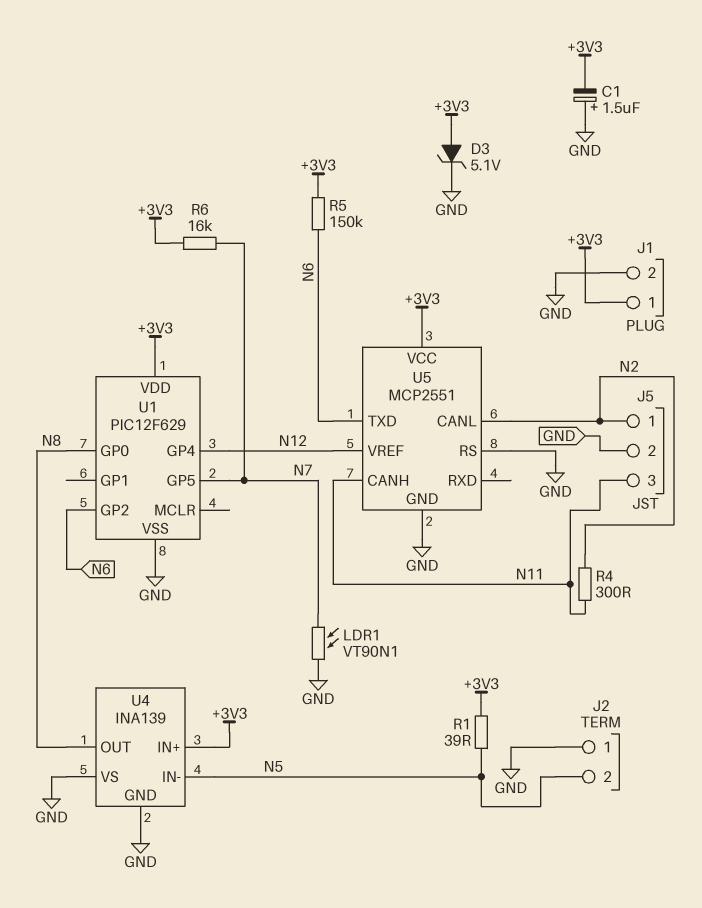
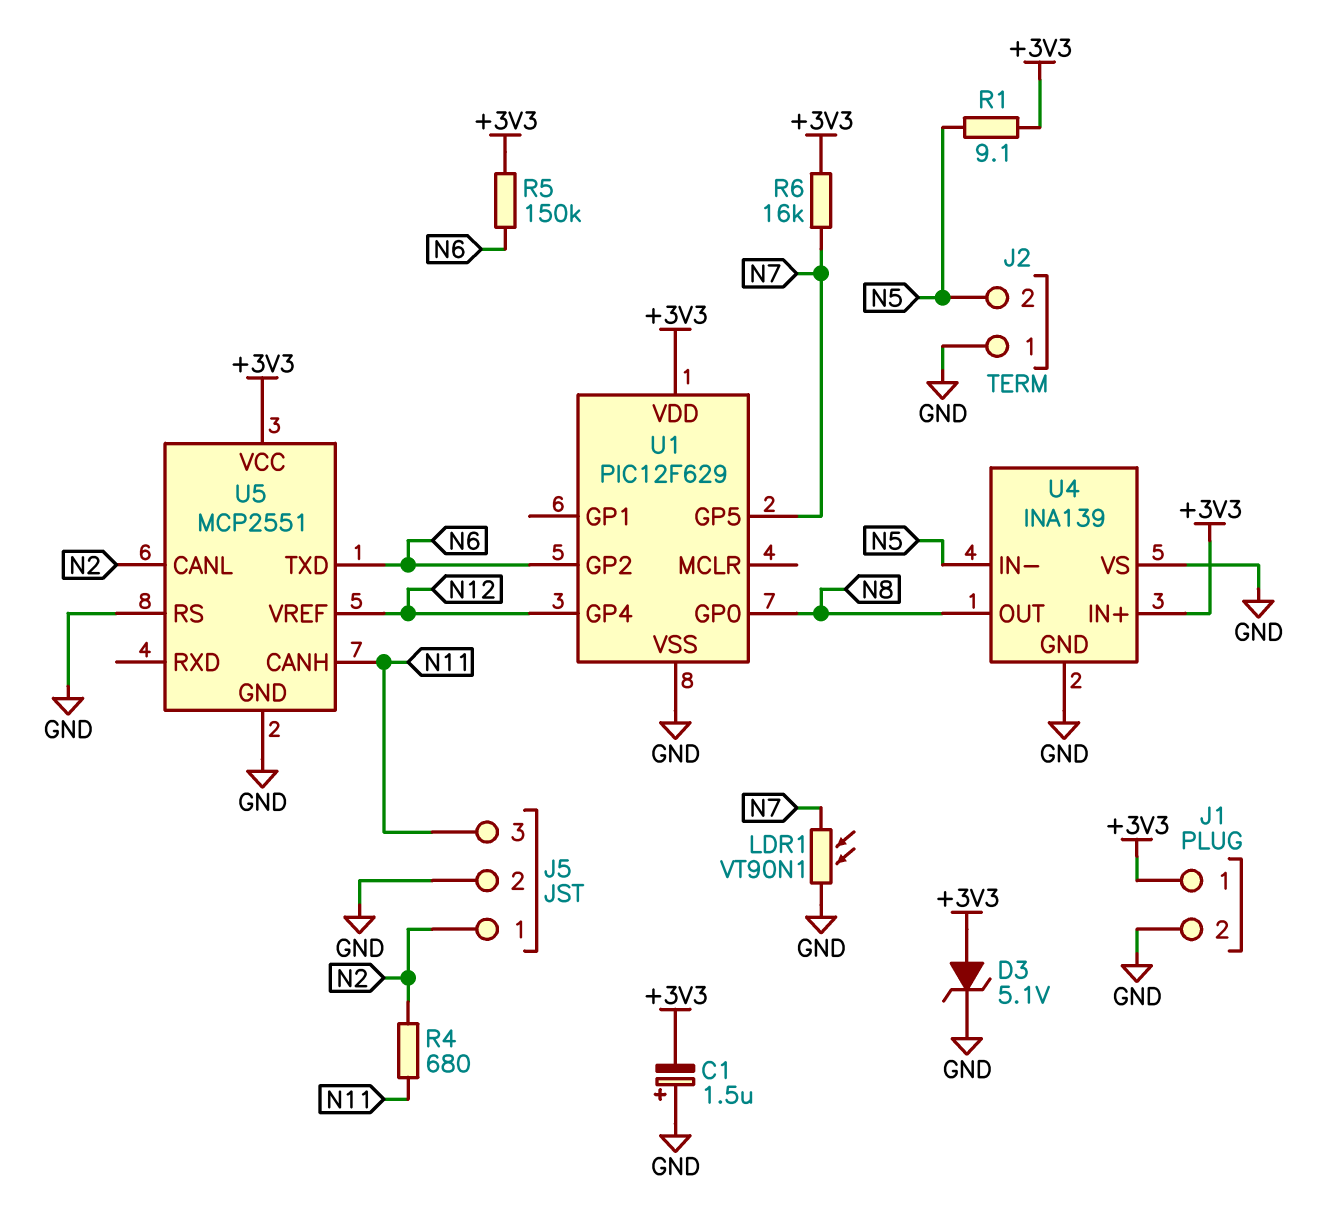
R1: 39 (+3V3, N5) -> 9.1 (+3V3, N5)
R4: 300 (N2, N11) -> 680 (N2, N11)

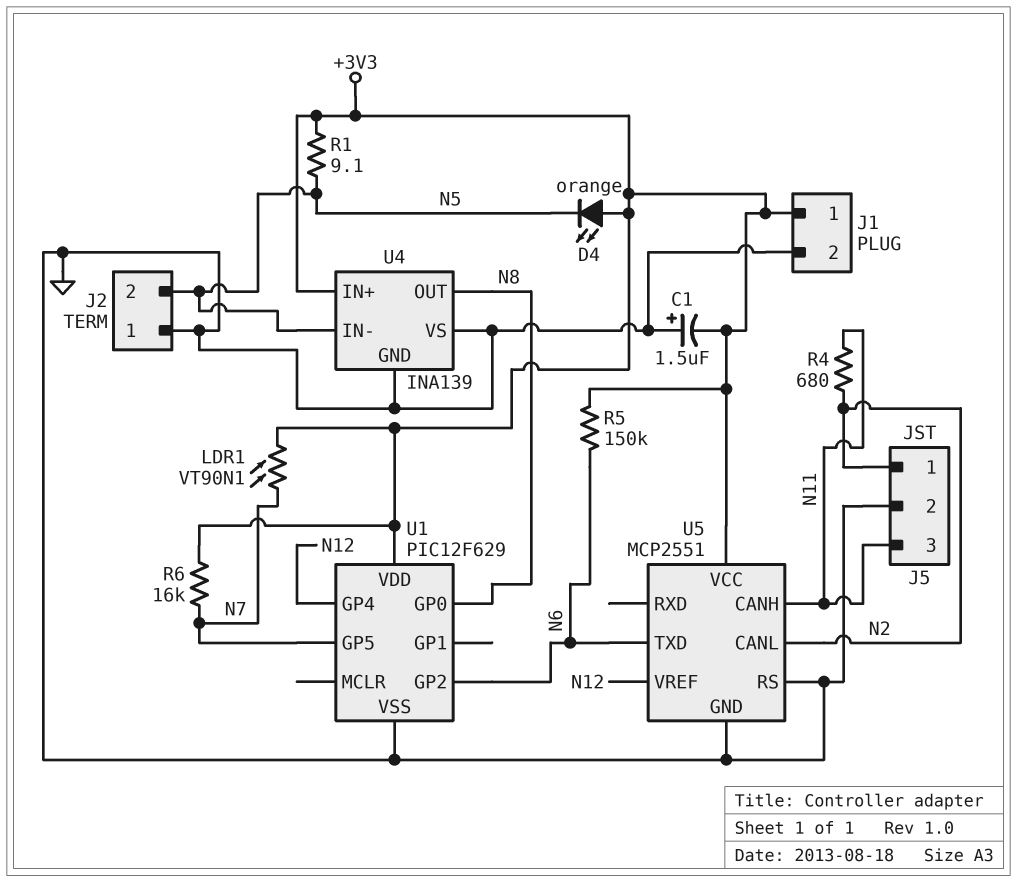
D3: zener 5.1V (A +3V3, K GND) -> none
D4: none -> LED orange (A +3V3, K N5)
LDR1: VT90N1 (GND, N7) -> VT90N1 (+3V3, N7)

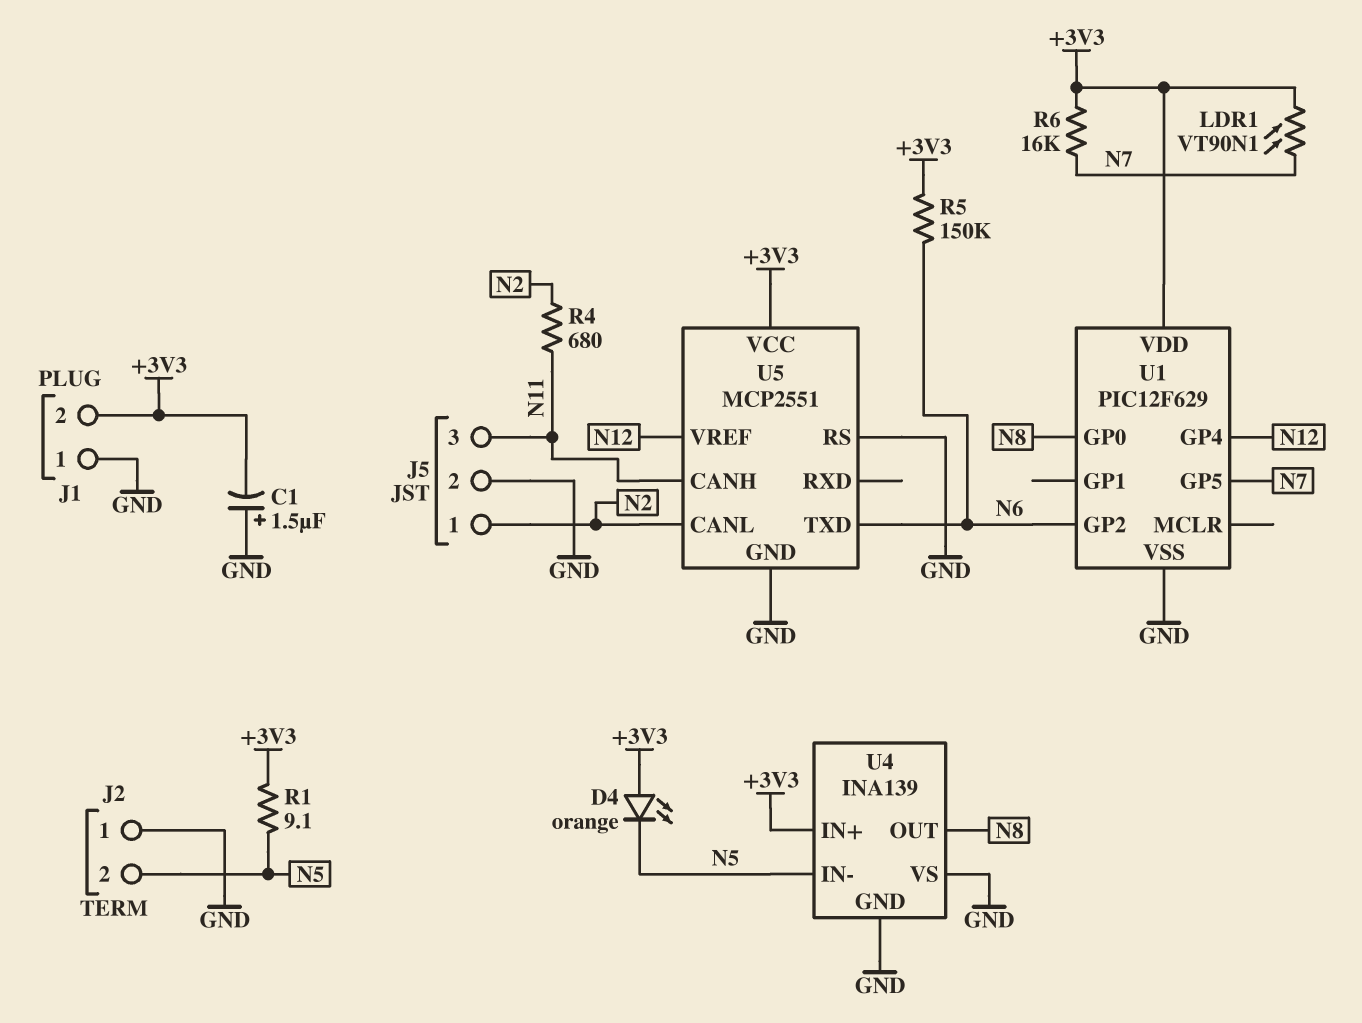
J1 pin 1: +3V3 -> GND
J1 pin 2: GND -> +3V3

